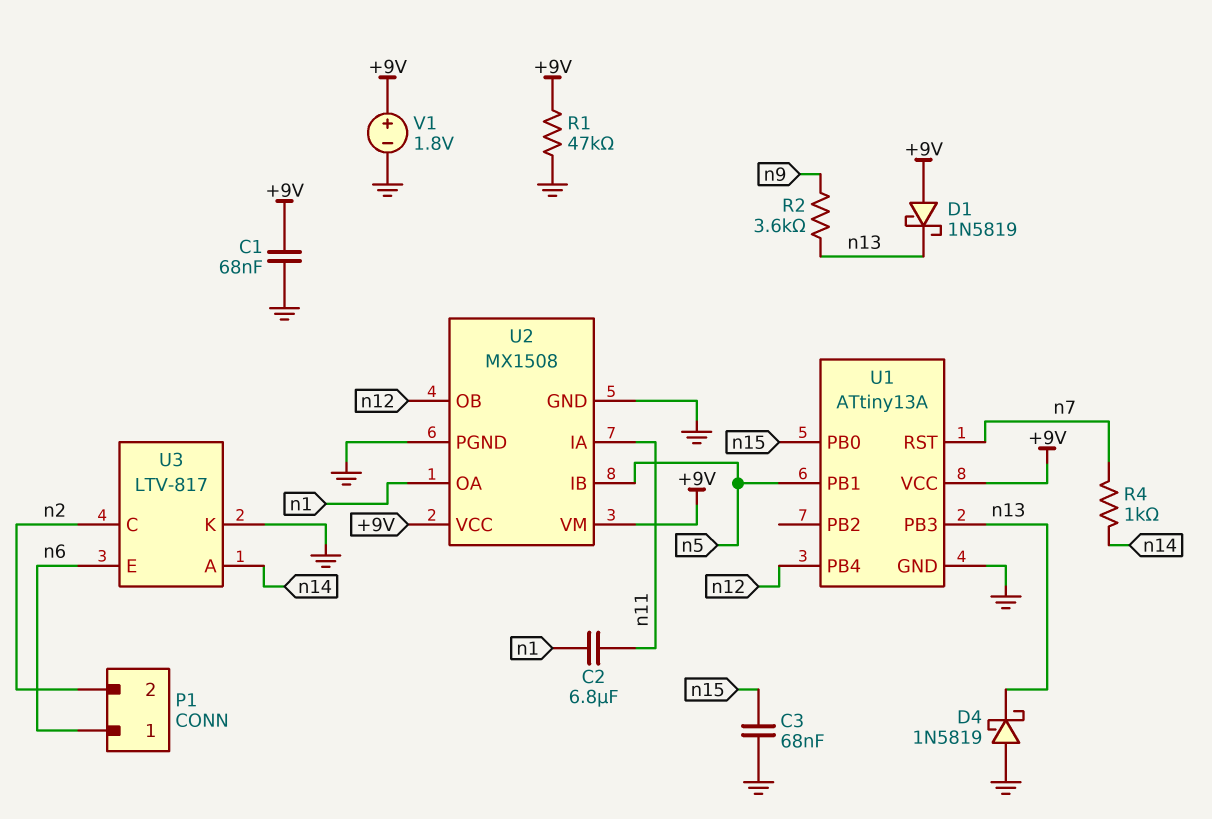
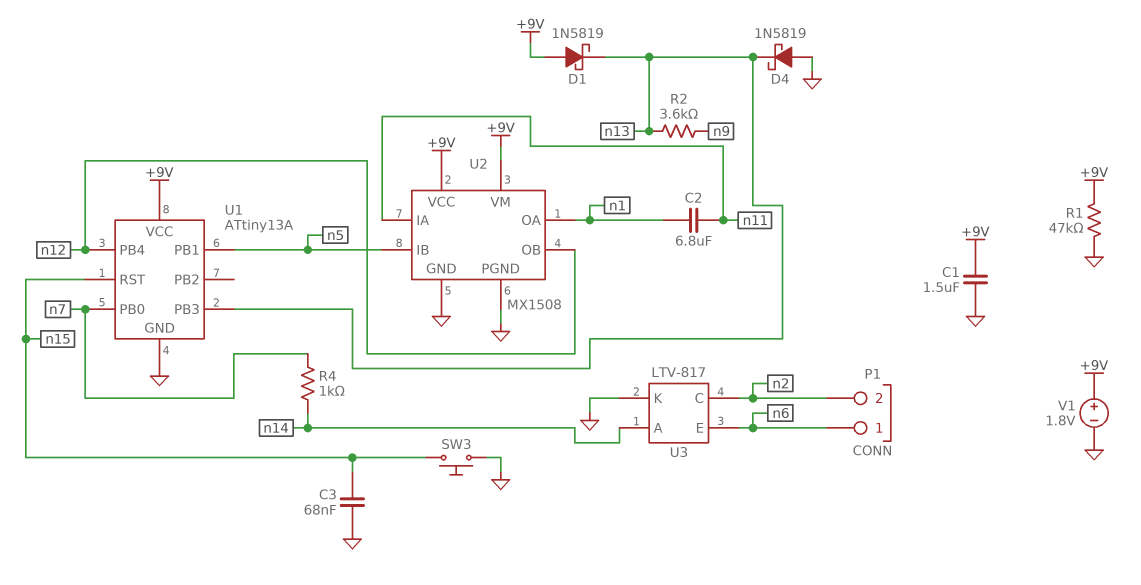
C1: 68nF (+9V, GND) -> 1.5uF (+9V, GND)
SW3: none -> button (GND, n15)
U1 pin PB0: n15 -> n7
U1 pin RST: n7 -> n15

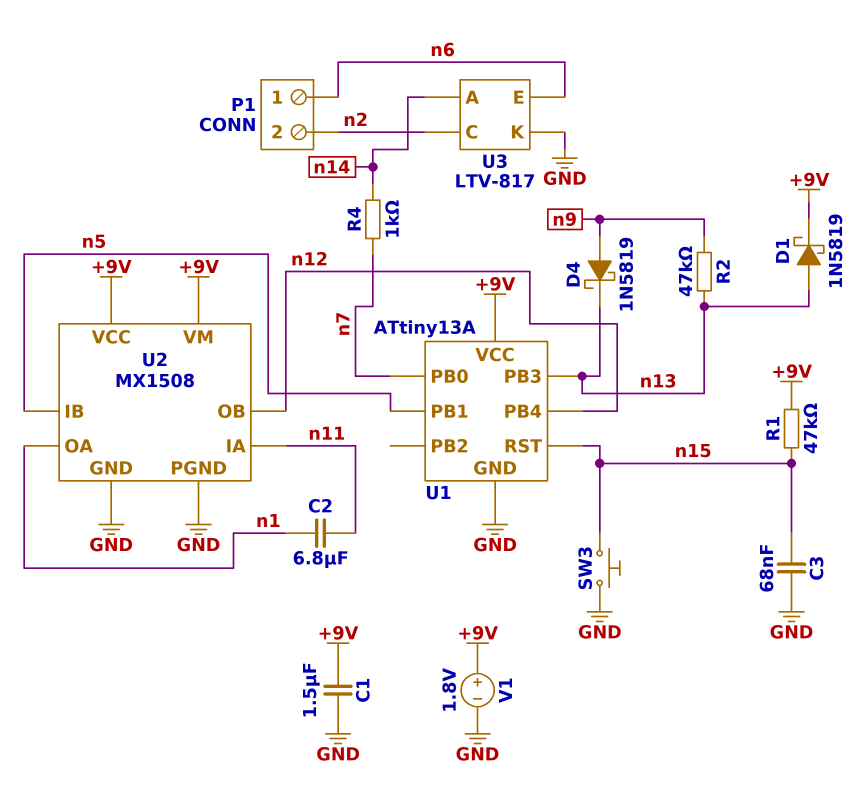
D1: schottky 1N5819 (A +9V, K n13) -> schottky 1N5819 (A n13, K +9V)
D4: schottky 1N5819 (A GND, K n13) -> schottky 1N5819 (A n9, K n13)
R1: 47k (+9V, GND) -> 47k (+9V, n15)
R2: 3.6k (n9, n13) -> 47k (n9, n13)

